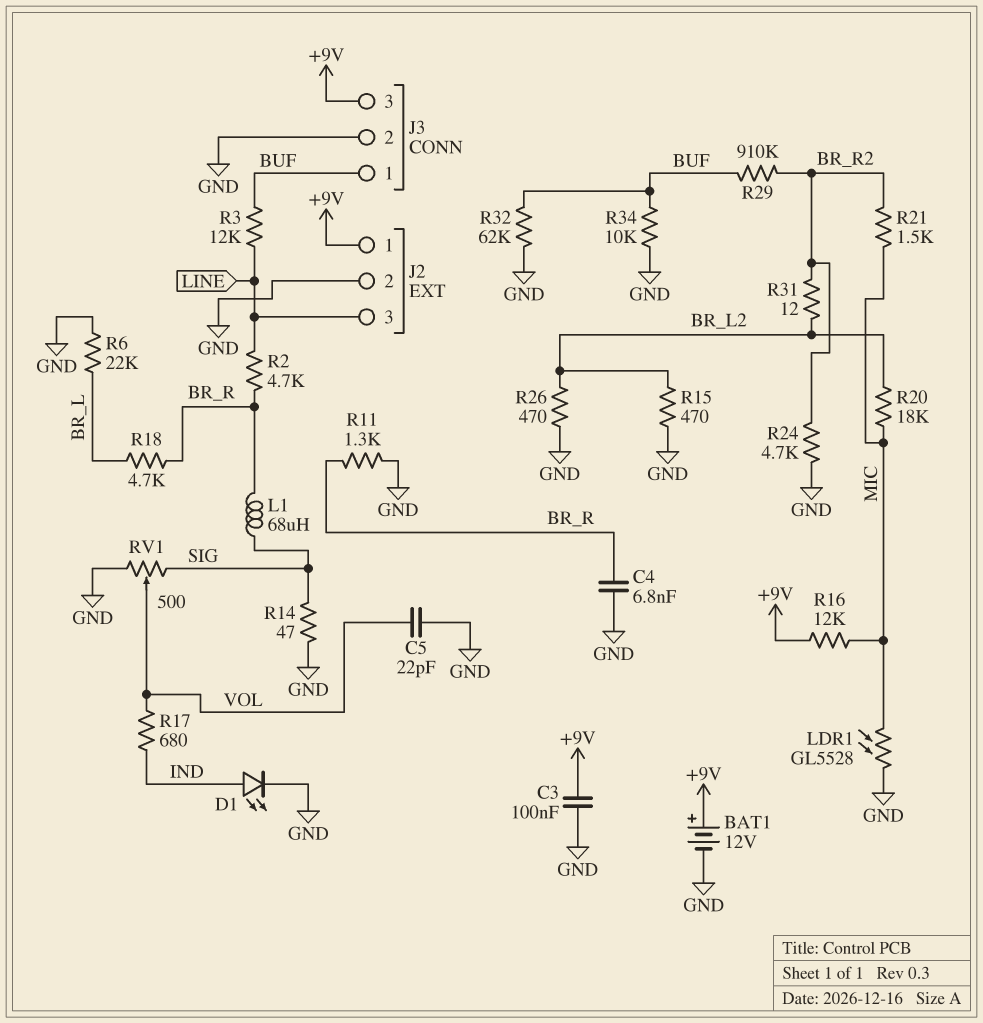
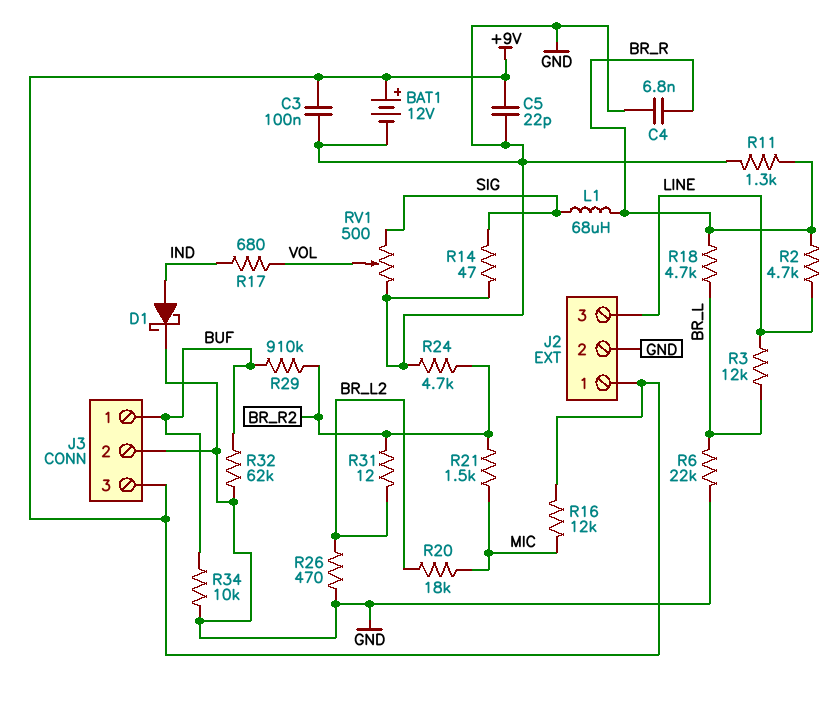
C5: 22pF (GND, VOL) -> 22pF (+9V, GND)
D1: LED (A IND, K GND) -> schottky (A IND, K GND)
LDR1: GL5528 (GND, MIC) -> none
R3: 12k (BUF, LINE) -> 12k (BR_L, LINE)
R15: 470 (BR_L2, GND) -> none

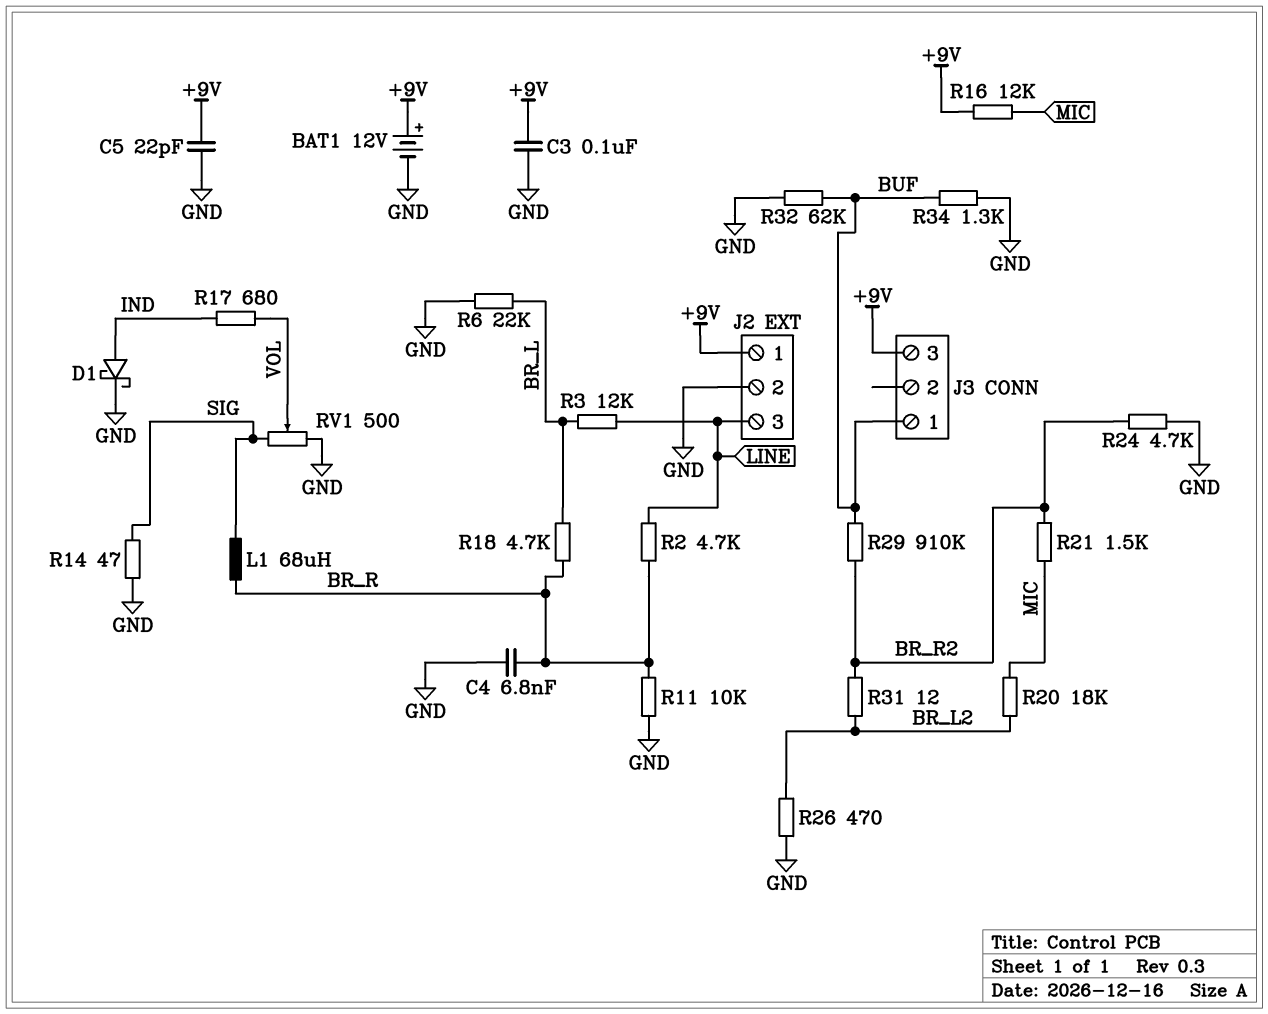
J3 pin 2: GND -> none
R11: 1.3k (BR_R, GND) -> 10k (BR_R, GND)
R34: 10k (BUF, GND) -> 1.3k (BUF, GND)

